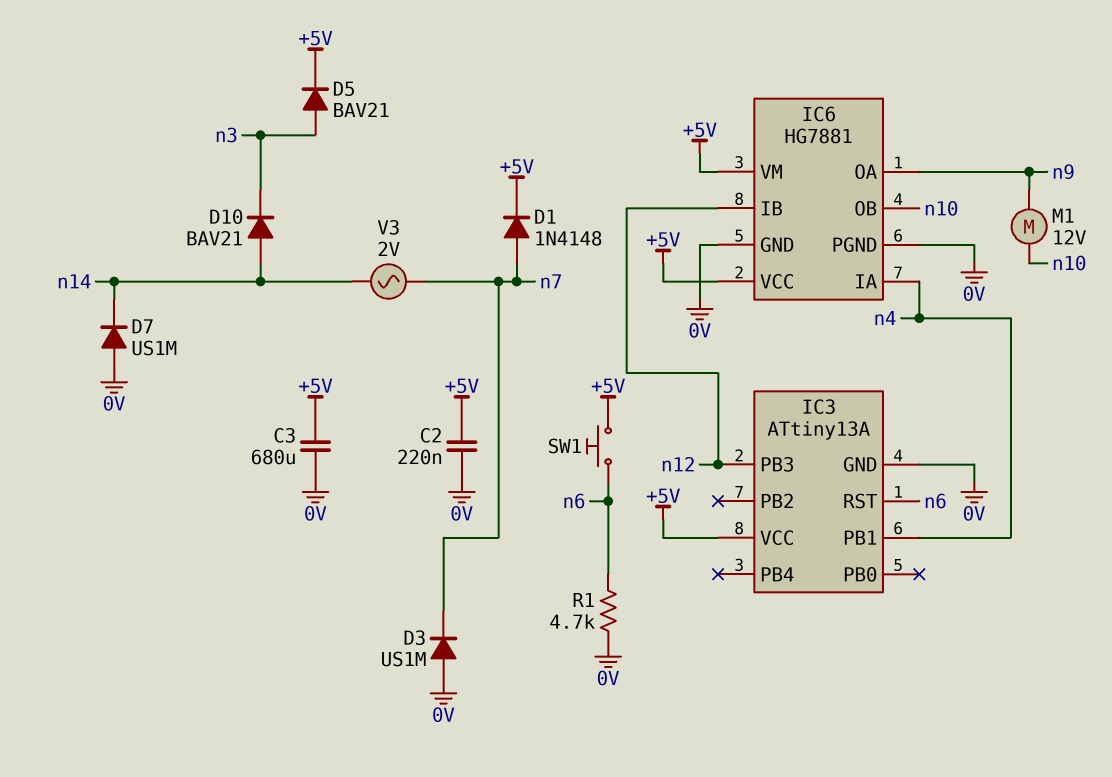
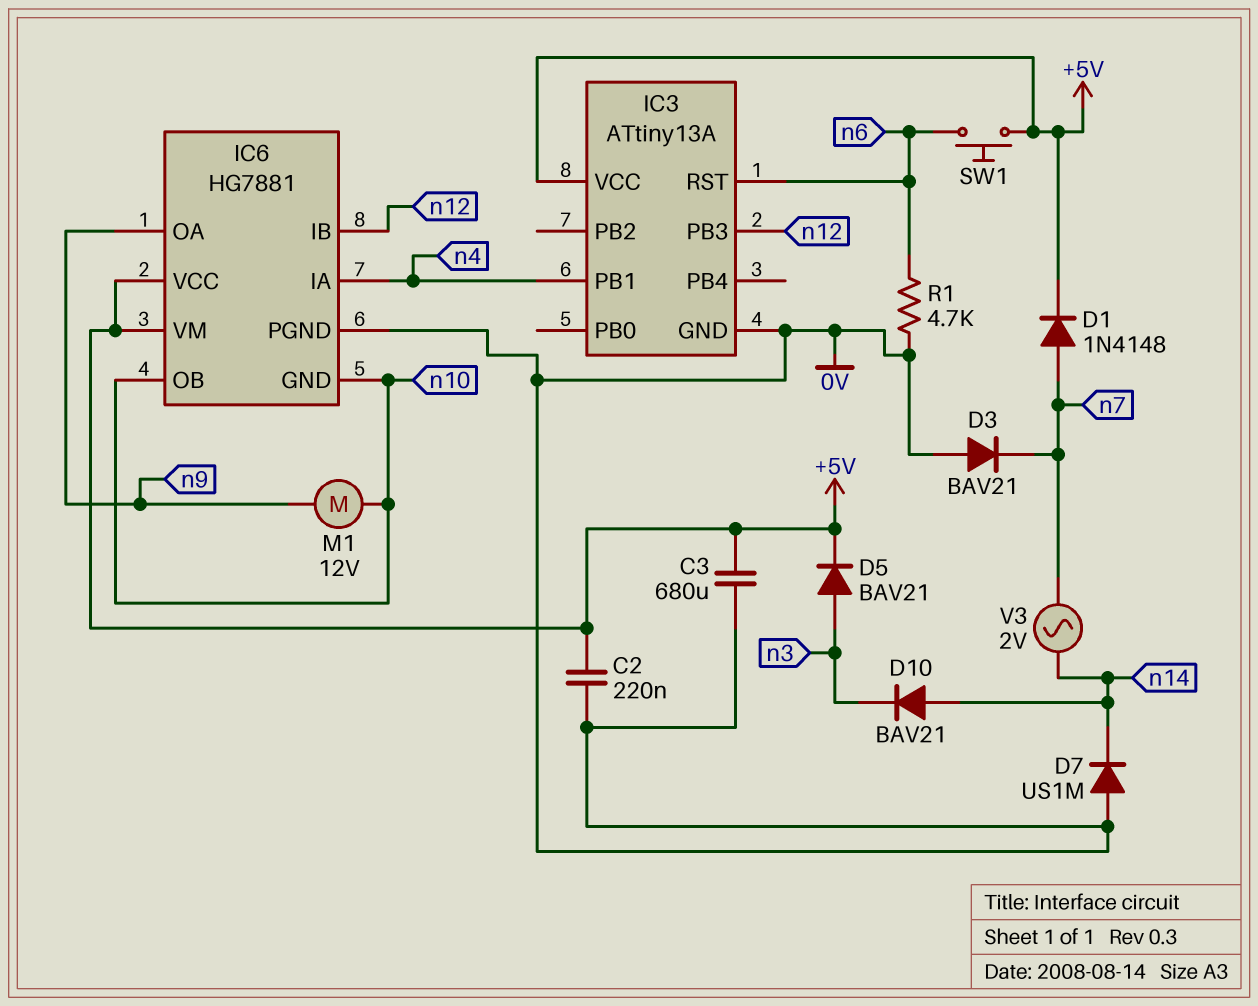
D3: diode US1M (A 0V, K n7) -> diode BAV21 (A 0V, K n7)
IC6 pin GND: 0V -> n10

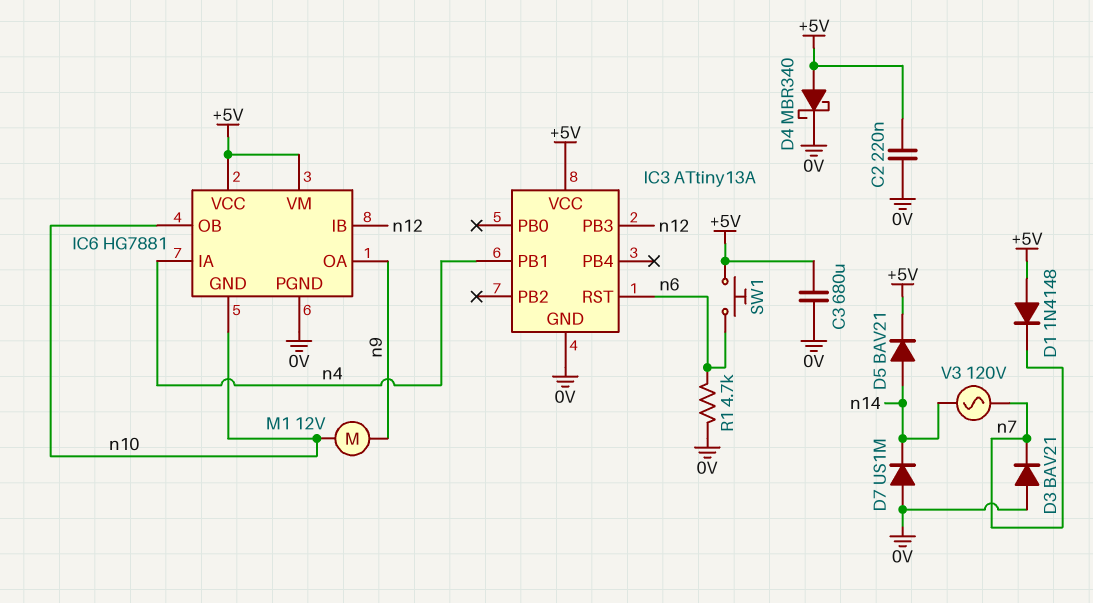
D1: diode 1N4148 (A n7, K +5V) -> diode 1N4148 (A +5V, K n7)
D4: none -> schottky MBR340 (A +5V, K 0V)
D5: diode BAV21 (A n3, K +5V) -> diode BAV21 (A n14, K +5V)
D10: diode BAV21 (A n14, K n3) -> none
V3: AC 2V (n7, n14) -> AC 120V (n7, n14)

